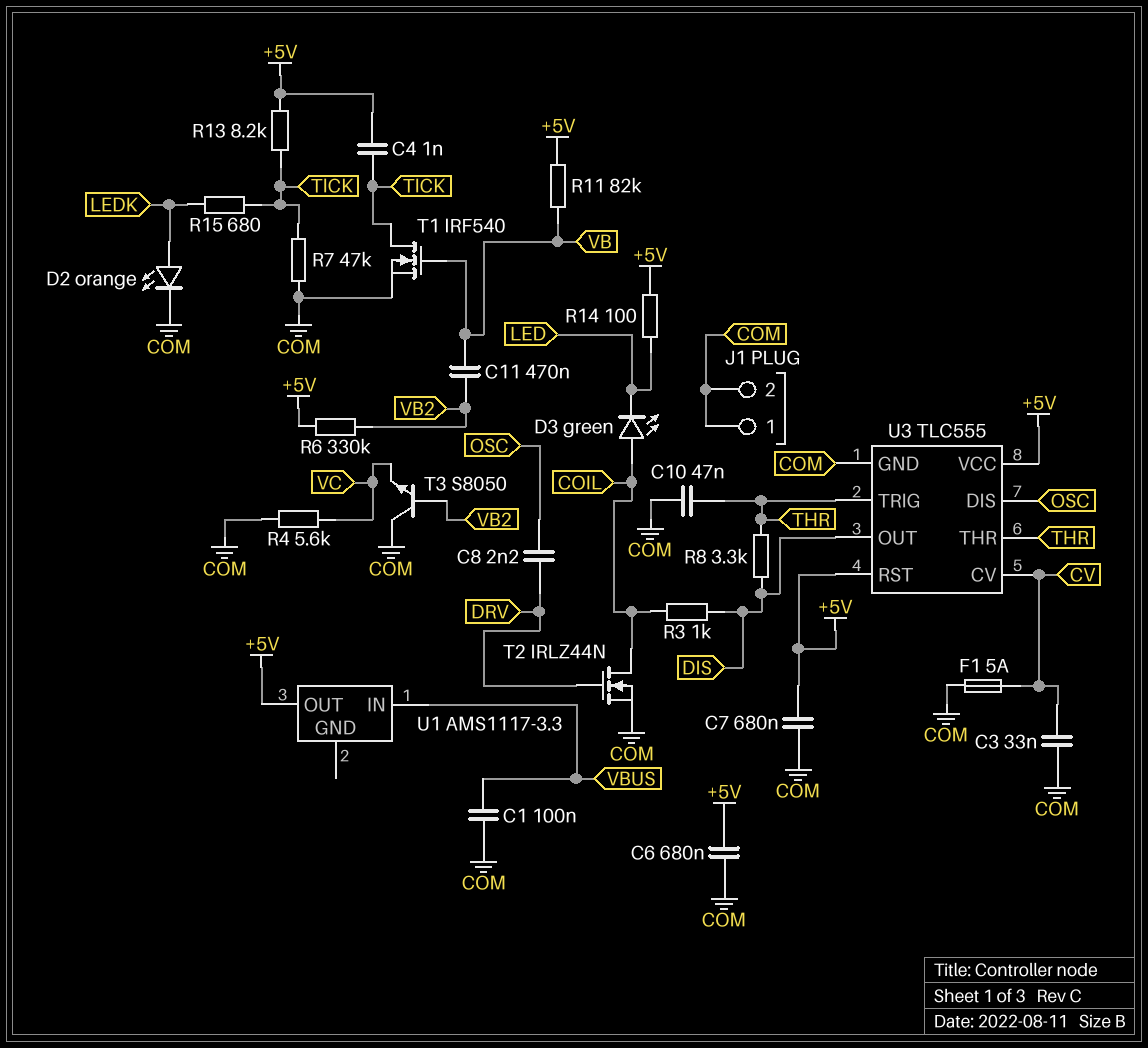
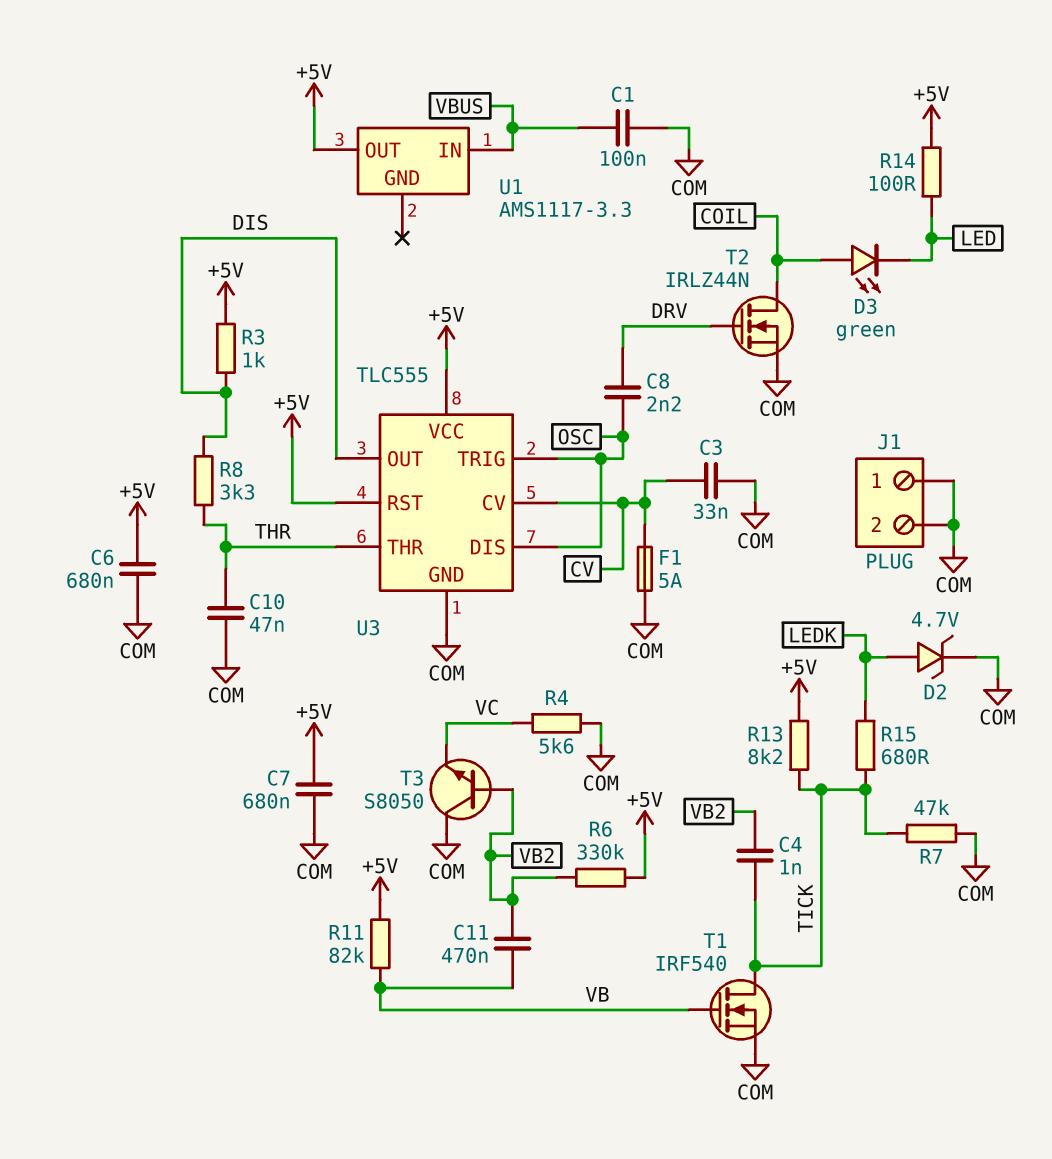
C4: 1nF (+5V, TICK) -> 1nF (TICK, VB2)
D2: LED orange (A LEDK, K COM) -> zener 4.7V (A LEDK, K COM)
R3: 1k (COIL, DIS) -> 1k (+5V, DIS)
U3 pin TRIG: THR -> OSC

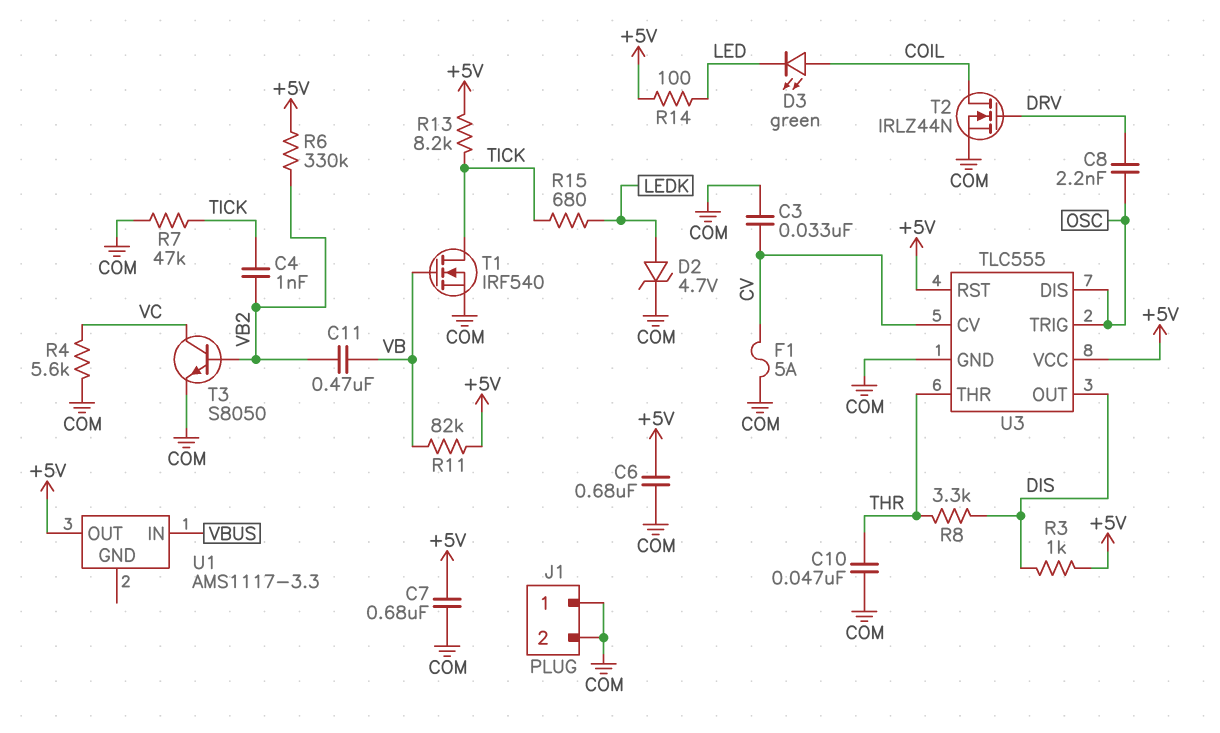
C1: 100nF (COM, VBUS) -> none
T3: NPN S8050 (B VB2, C COM, E VC) -> NPN S8050 (B VB2, C VC, E COM)

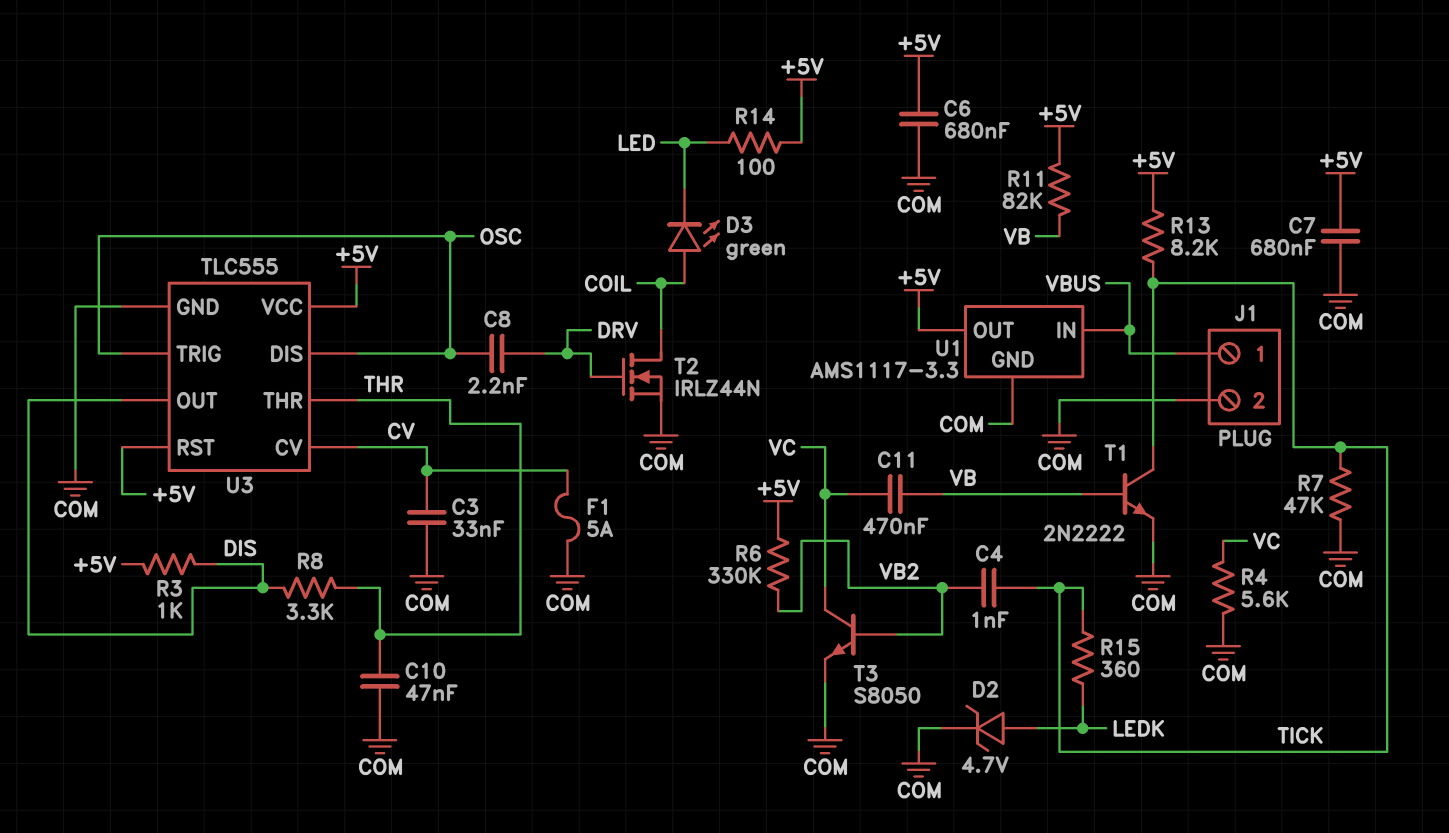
C11: 470nF (VB, VB2) -> 470nF (VB, VC)
J1 pin 1: COM -> VBUS
R15: 680 (LEDK, TICK) -> 360 (LEDK, TICK)
T1: NMOS IRF540 (G VB, D TICK, S COM) -> NPN 2N2222 (B VB, C TICK, E COM)
U1 pin GND: none -> COM

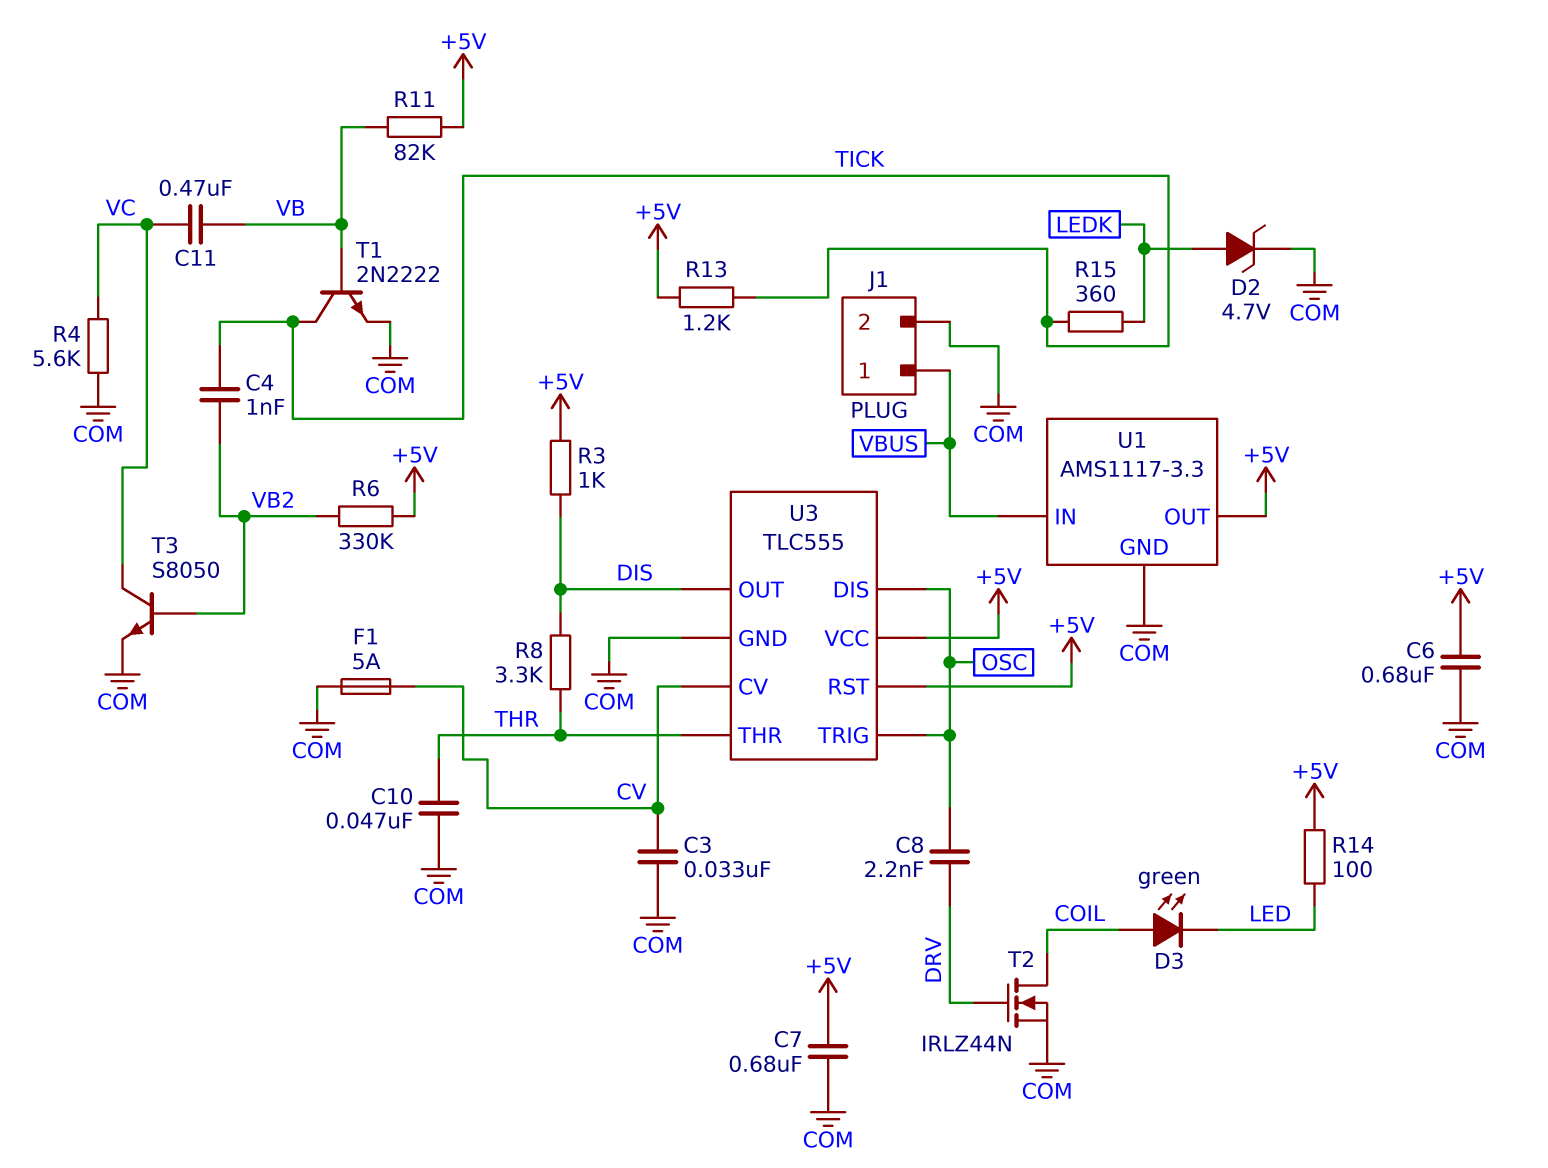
R7: 47k (COM, TICK) -> none
R13: 8.2k (+5V, TICK) -> 1.2k (+5V, TICK)

